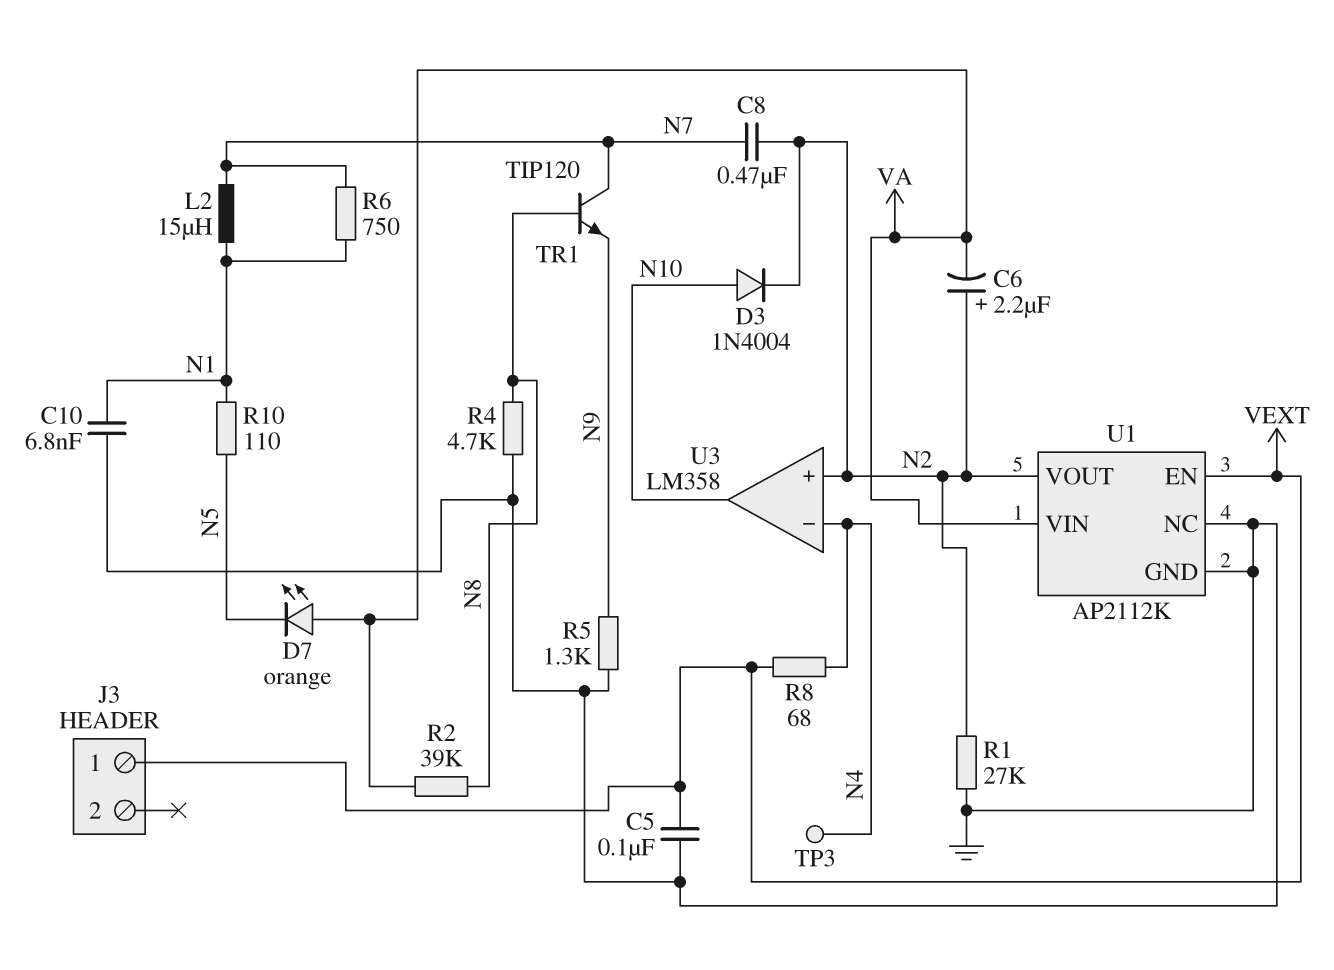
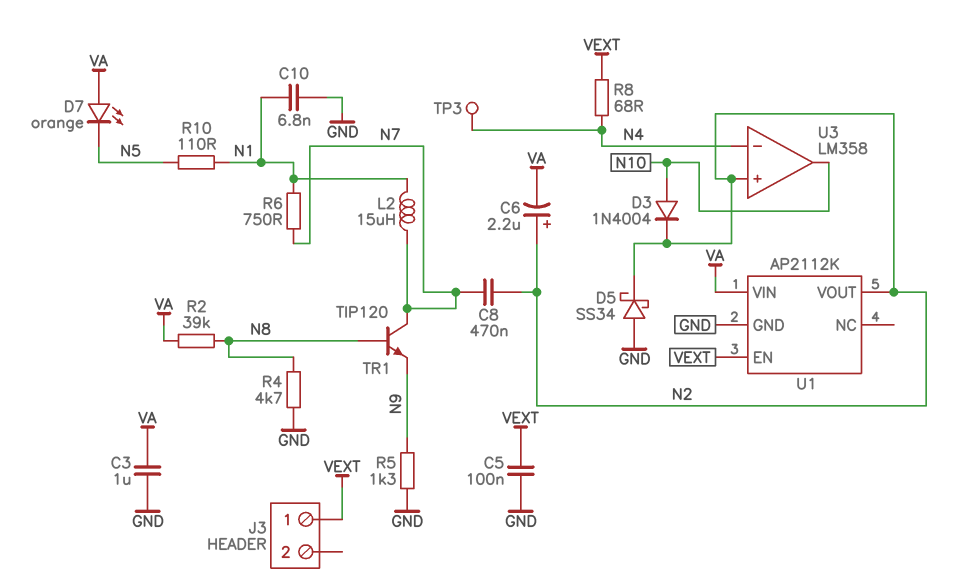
C3: none -> 1uF (GND, VA)
D5: none -> schottky SS34 (A GND, K N2)
R1: 27k (GND, N2) -> none
U1 pin NC: GND -> none

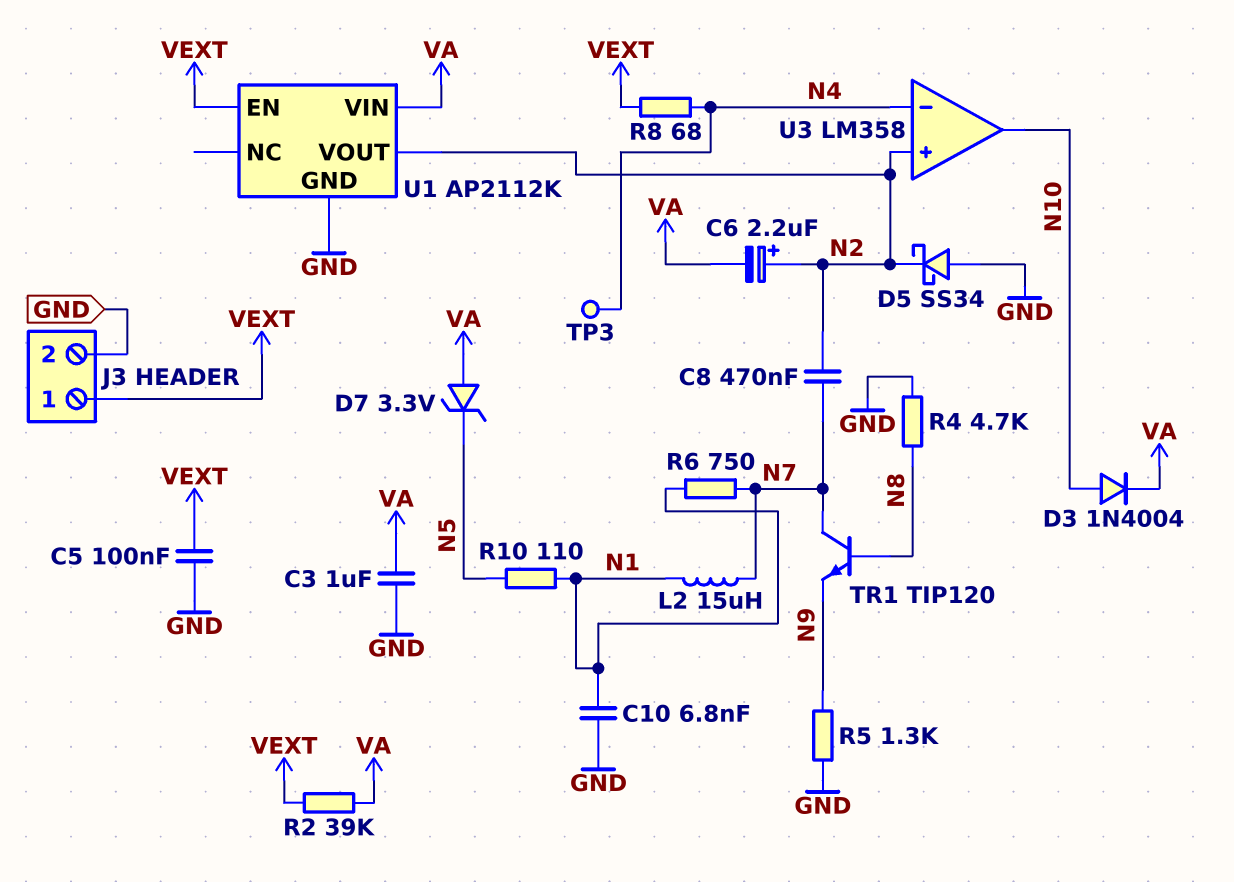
D3: diode 1N4004 (A N10, K N2) -> diode 1N4004 (A N10, K VA)
D7: LED orange (A VA, K N5) -> zener 3.3V (A VA, K N5)
J3 pin 2: none -> GND
R2: 39k (N8, VA) -> 39k (VA, VEXT)

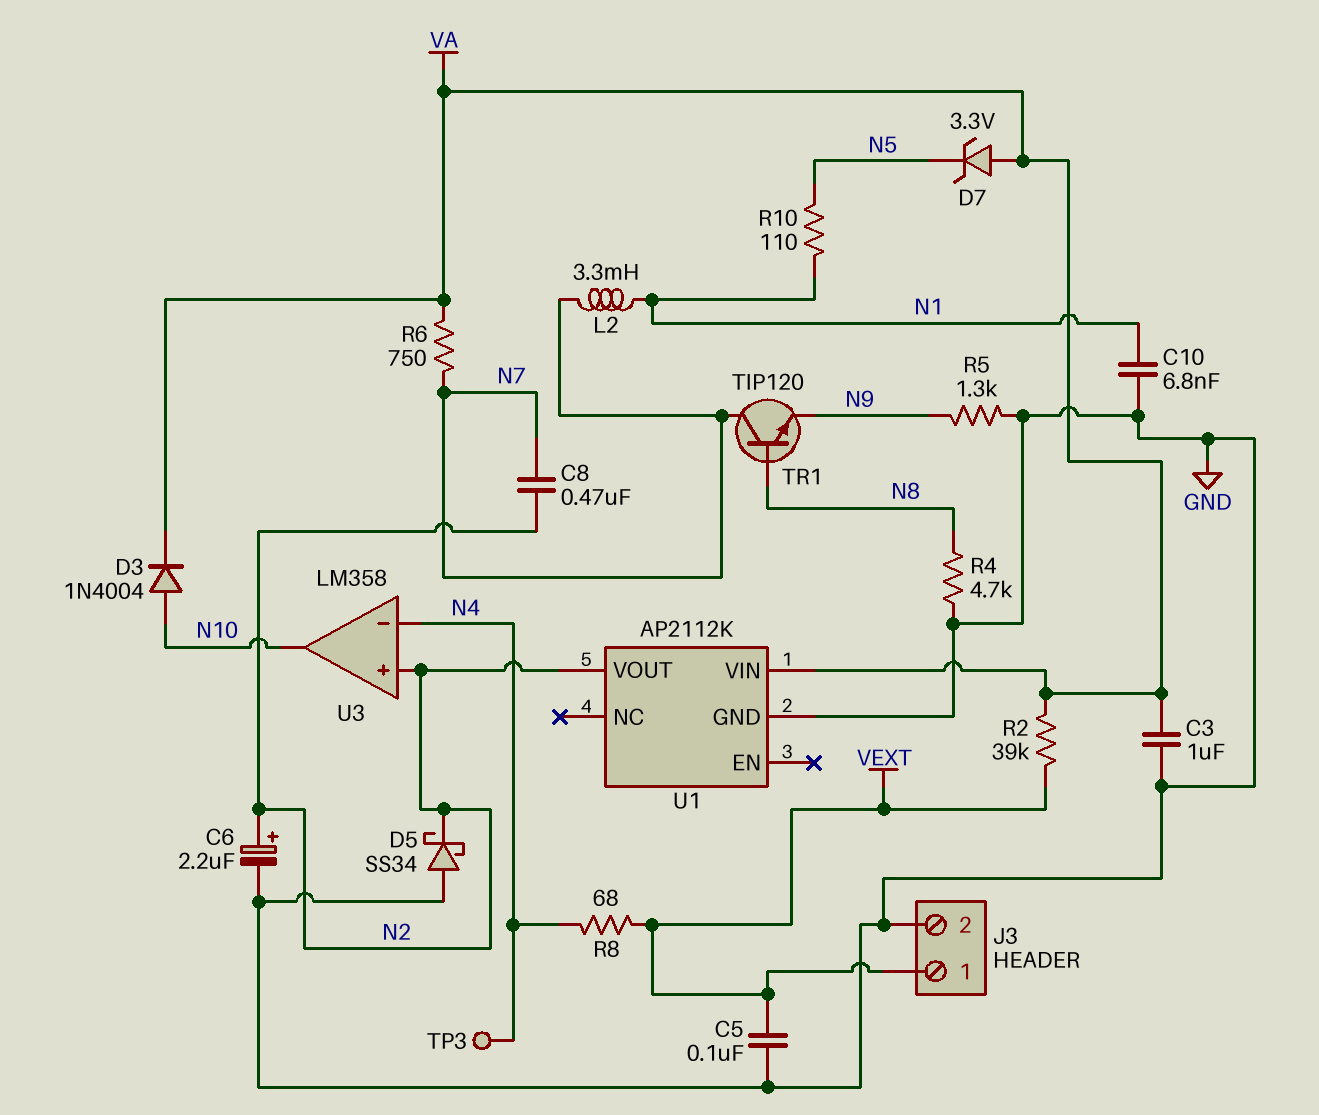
C6: 2.2uF (plus N2, minus VA) -> 2.2uF (plus N2, minus GND)
L2: 15uH (N1, N7) -> 3.3mH (N1, N7)
R6: 750 (N1, N7) -> 750 (N7, VA)
U1 pin EN: VEXT -> none

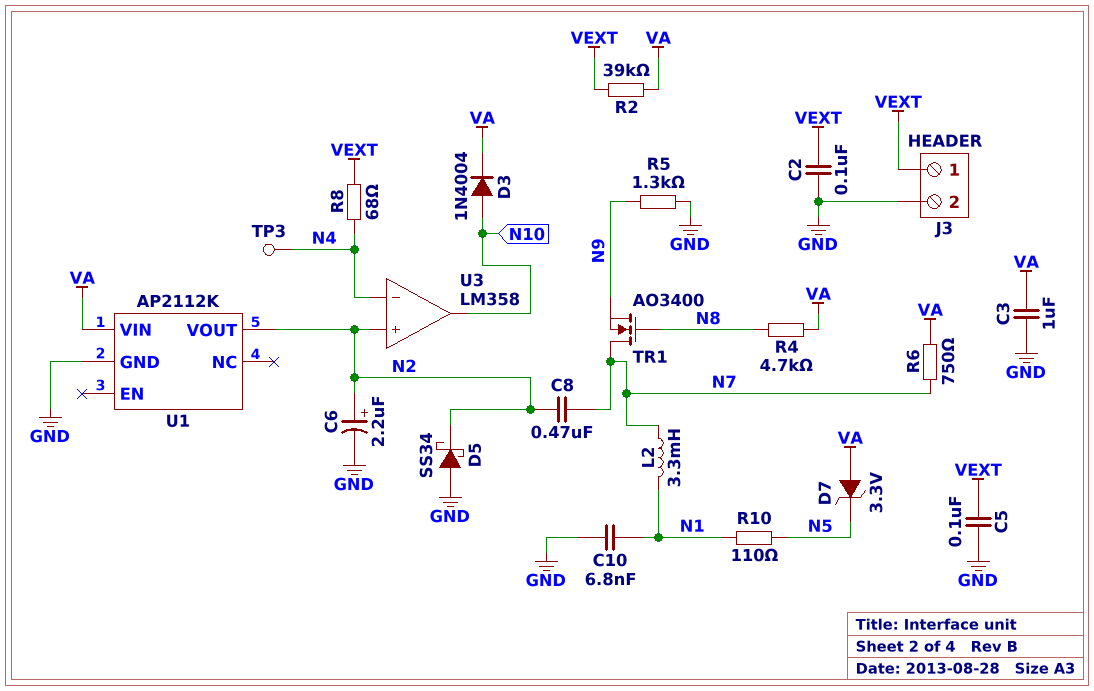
C2: none -> 100nF (GND, VEXT)
R4: 4.7k (GND, N8) -> 4.7k (N8, VA)
TR1: NPN TIP120 (B N8, C N7, E N9) -> NMOS AO3400 (G N8, D N7, S N9)

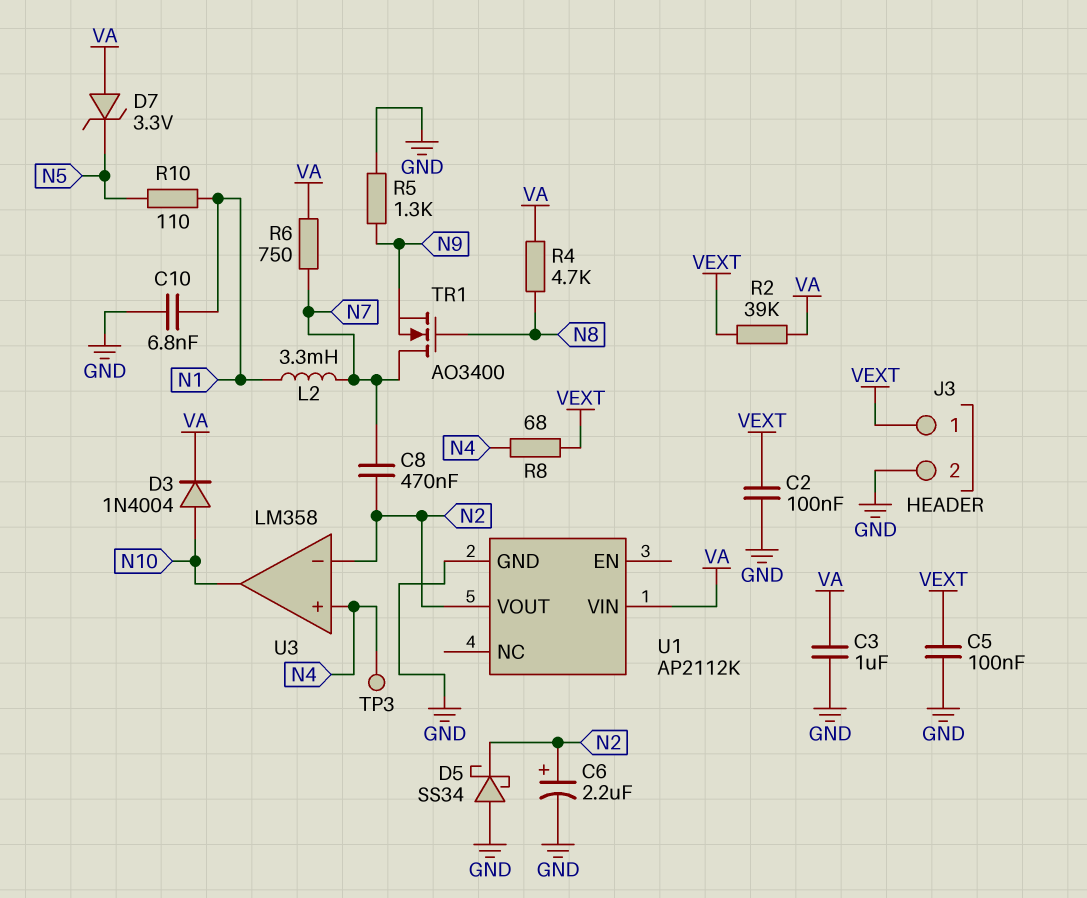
U3 pin in+: N2 -> N4
U3 pin in-: N4 -> N2

